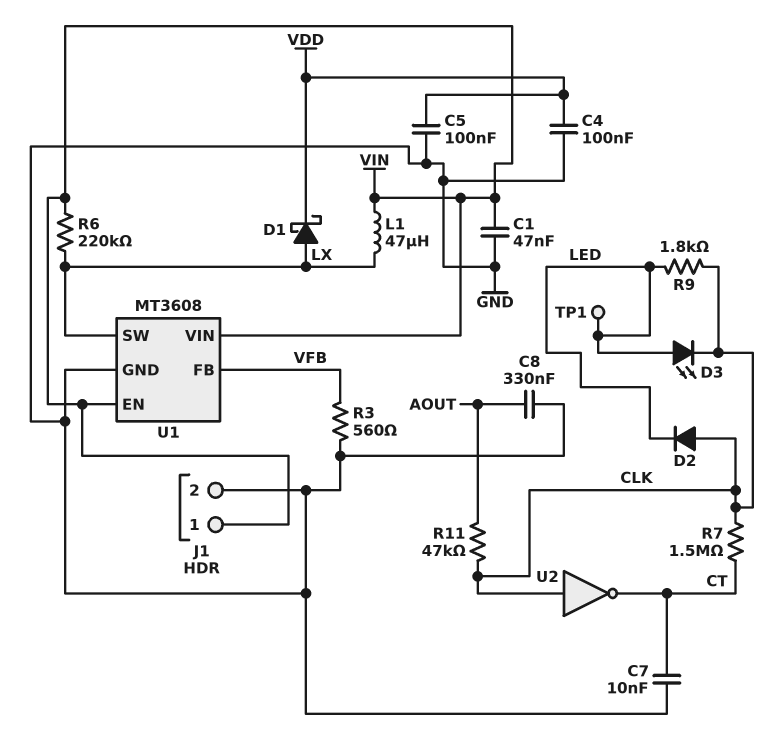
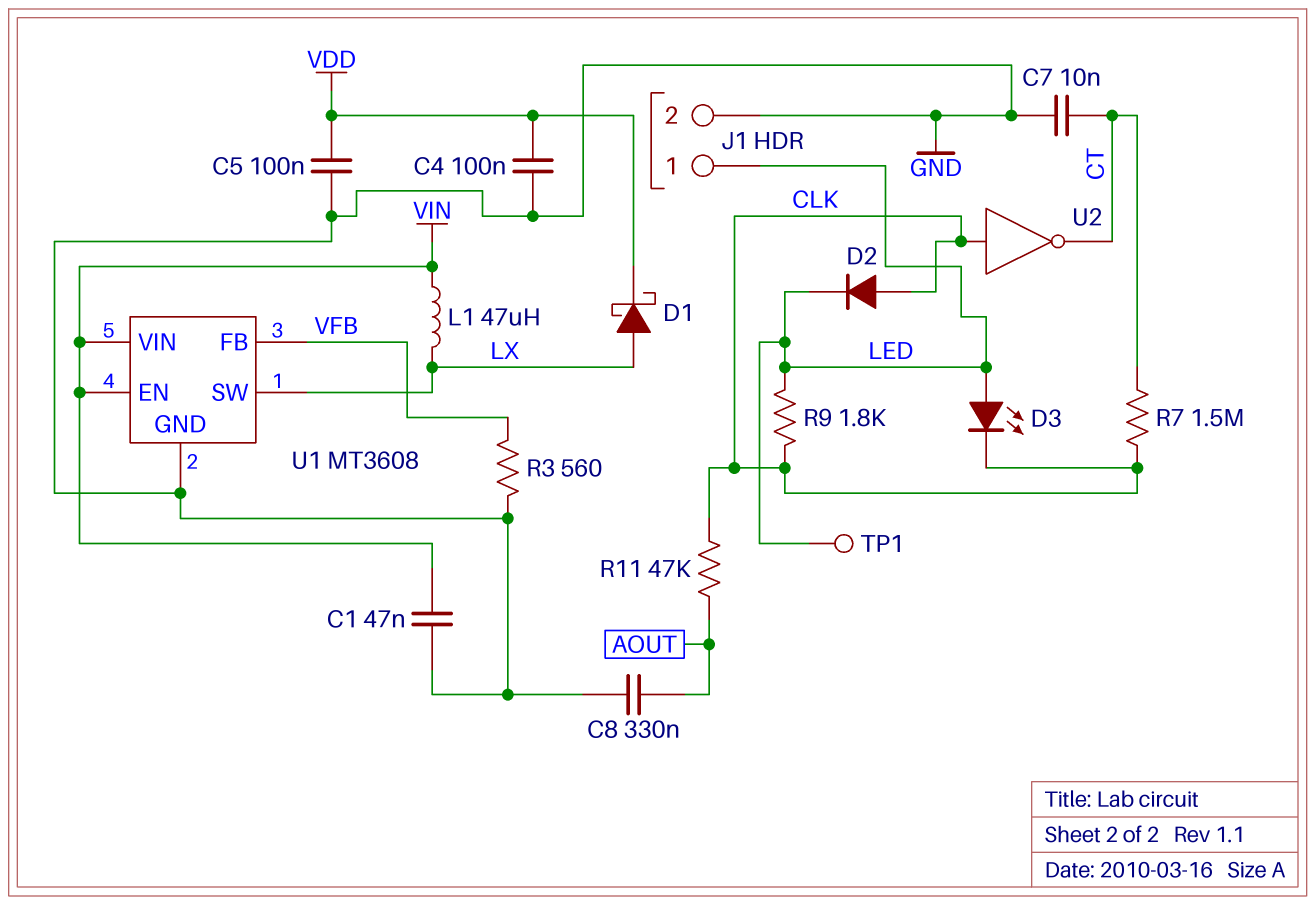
J1 pin 1: VIN -> LED
R6: 220k (LX, VIN) -> none

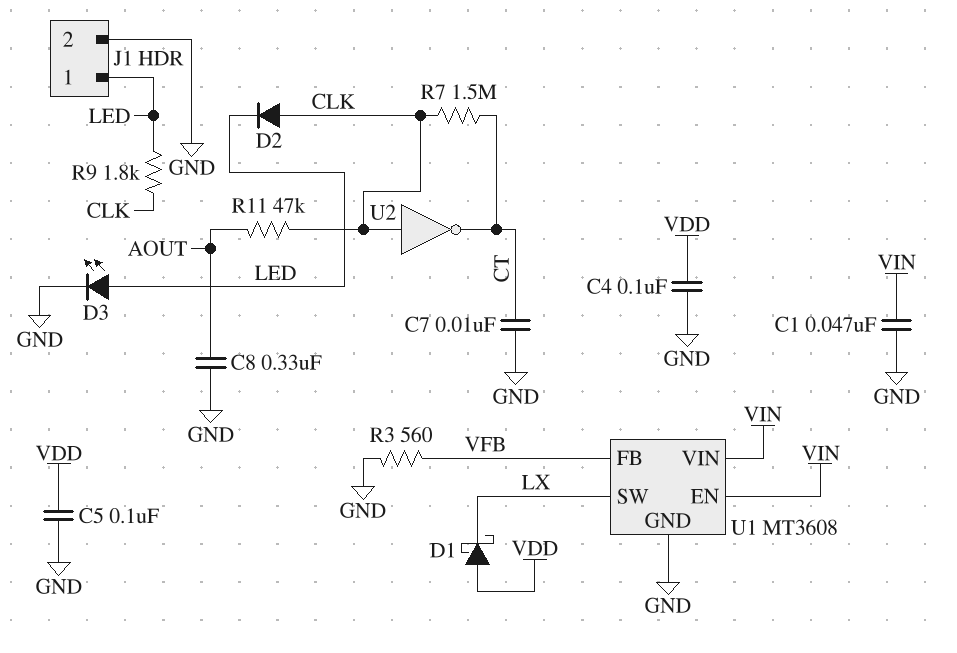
D1: schottky (A LX, K VDD) -> schottky (A VDD, K LX)
D3: LED (A LED, K CLK) -> LED (A LED, K GND)
L1: 47uH (LX, VIN) -> none
TP1: test point (LED) -> none

